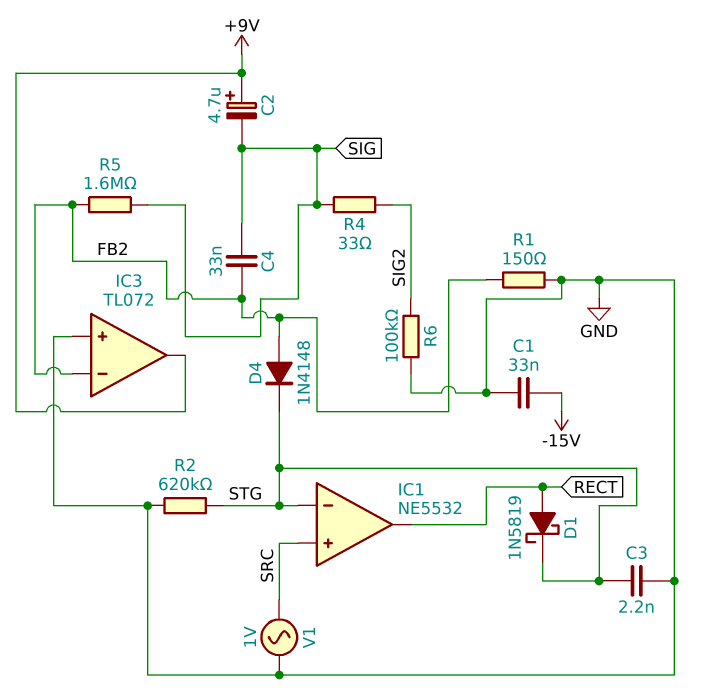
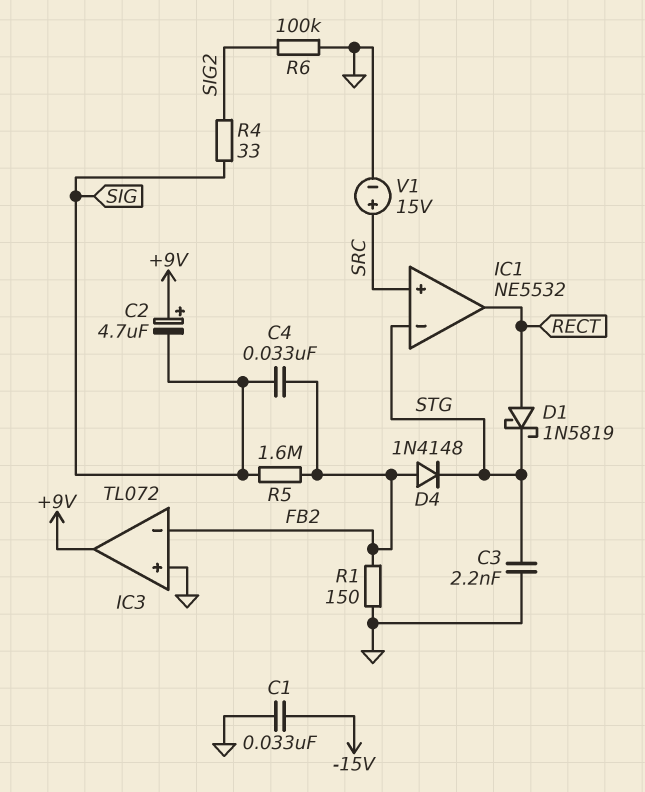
R2: 620k (GND, STG) -> none
V1: AC 1V (GND, SRC) -> 15V (plus SRC, minus GND)

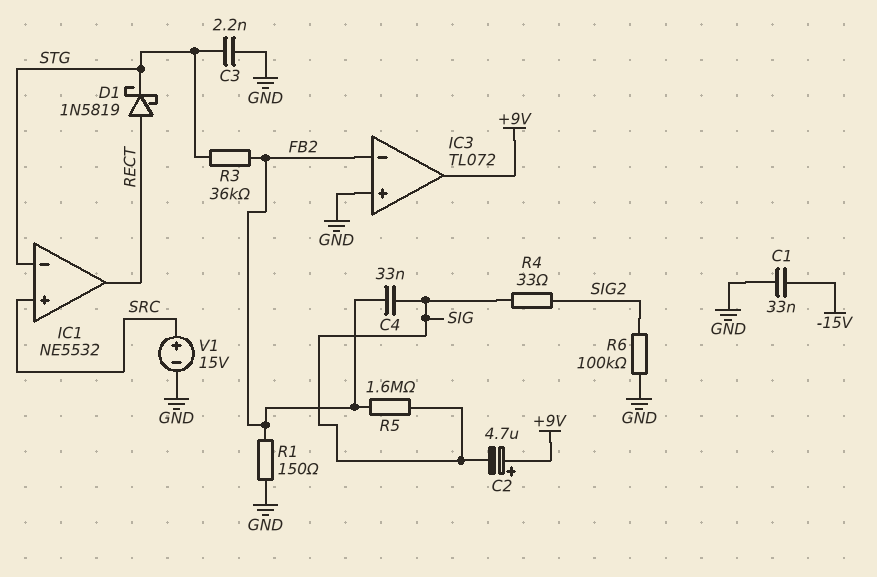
D4: diode 1N4148 (A FB2, K STG) -> none
R3: none -> 36k (FB2, STG)

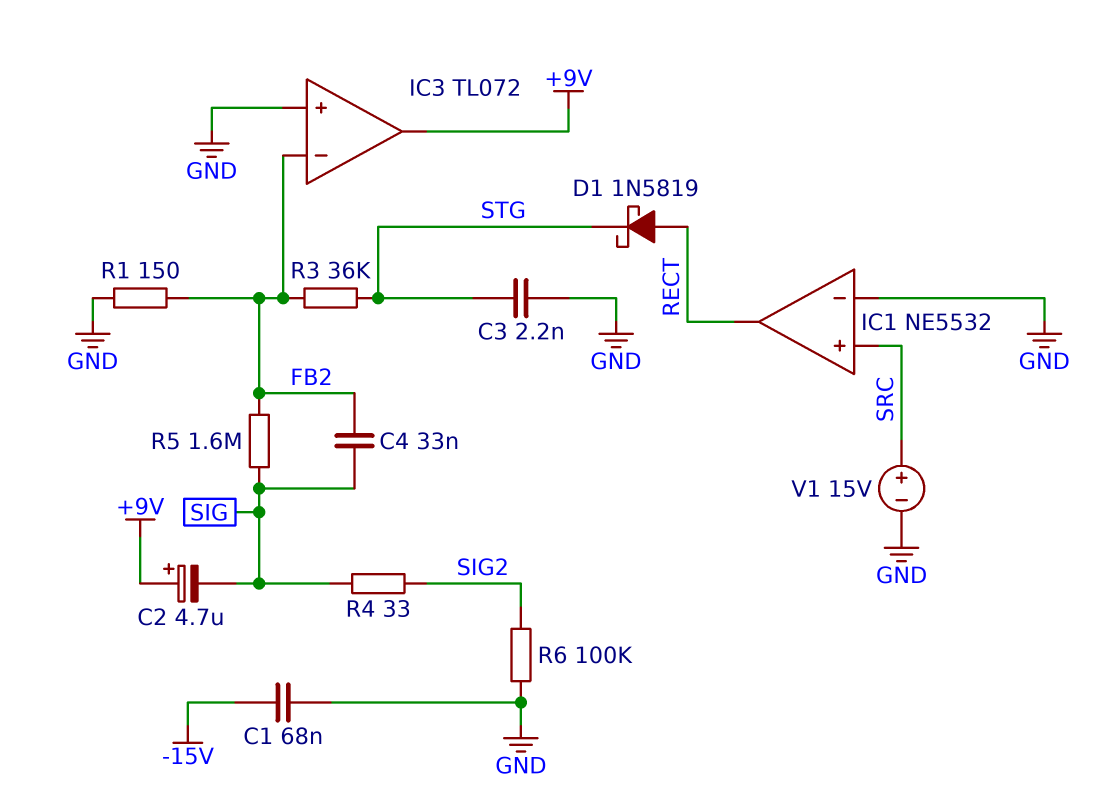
C1: 33nF (-15V, GND) -> 68nF (-15V, GND)
IC1 pin in-: STG -> GND

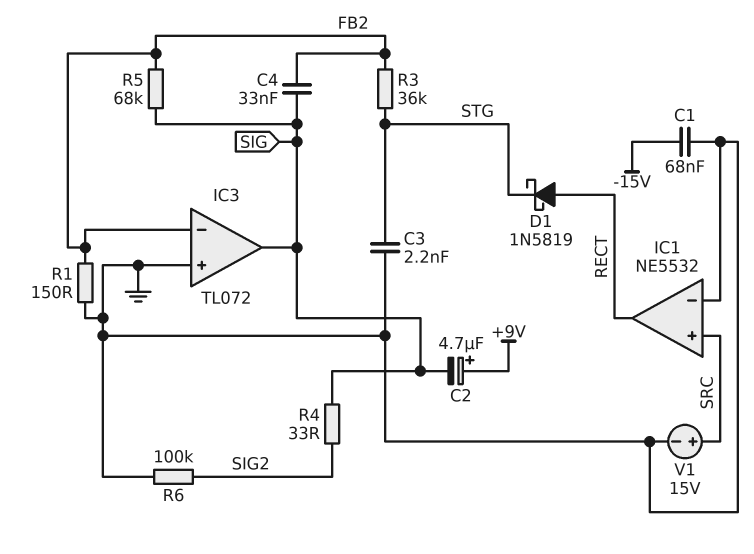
IC3 pin out: +9V -> SIG
R5: 1.6M (FB2, SIG) -> 68k (FB2, SIG)

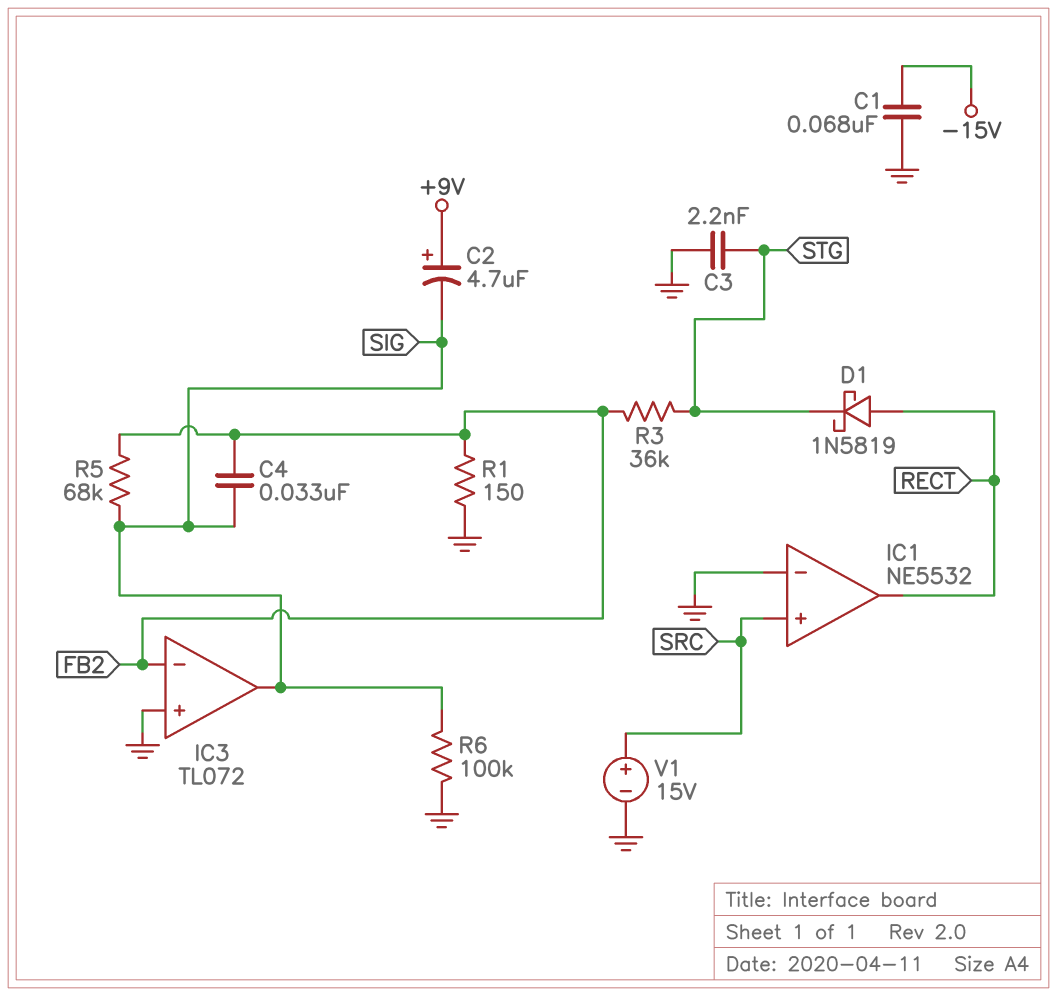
R4: 33 (SIG, SIG2) -> none
R6: 100k (GND, SIG2) -> 100k (GND, SIG)

